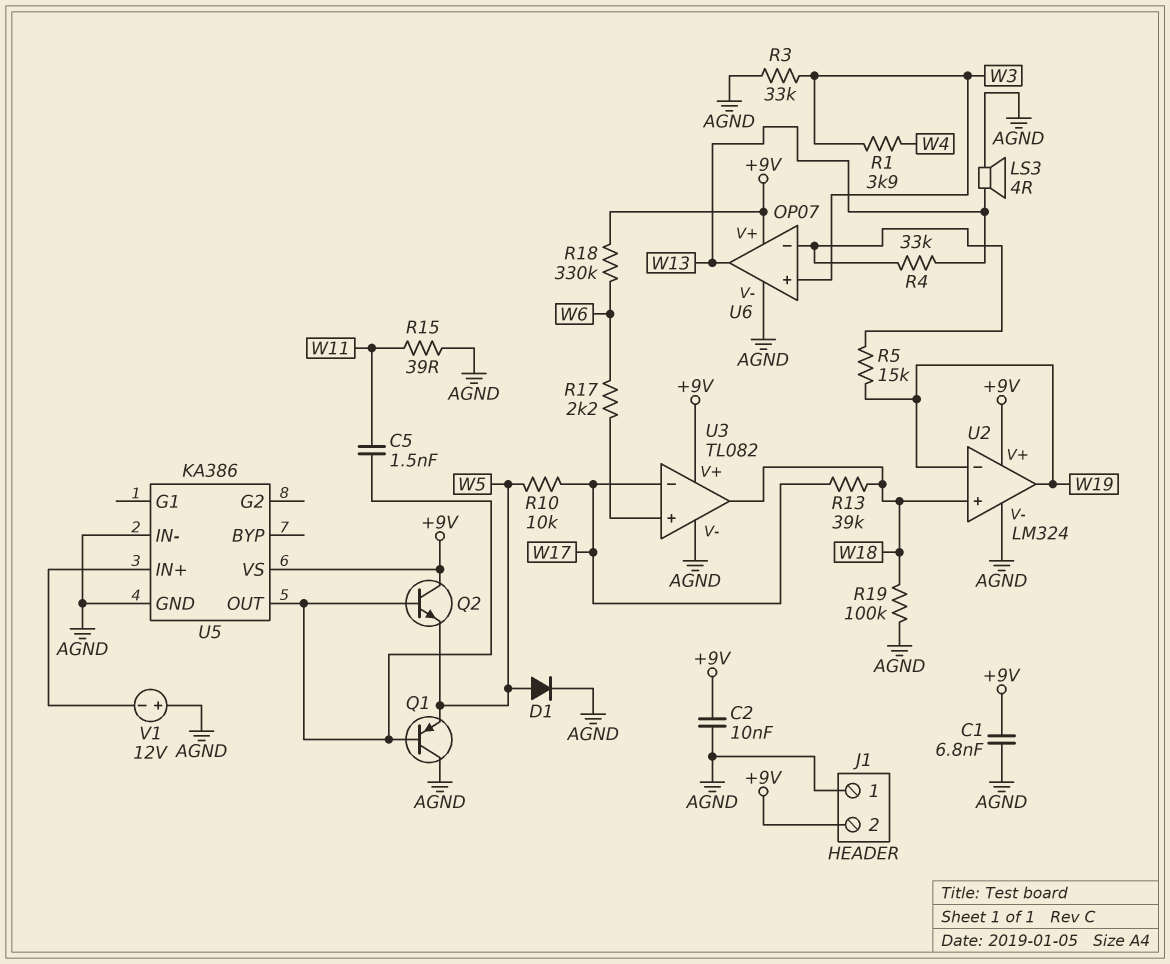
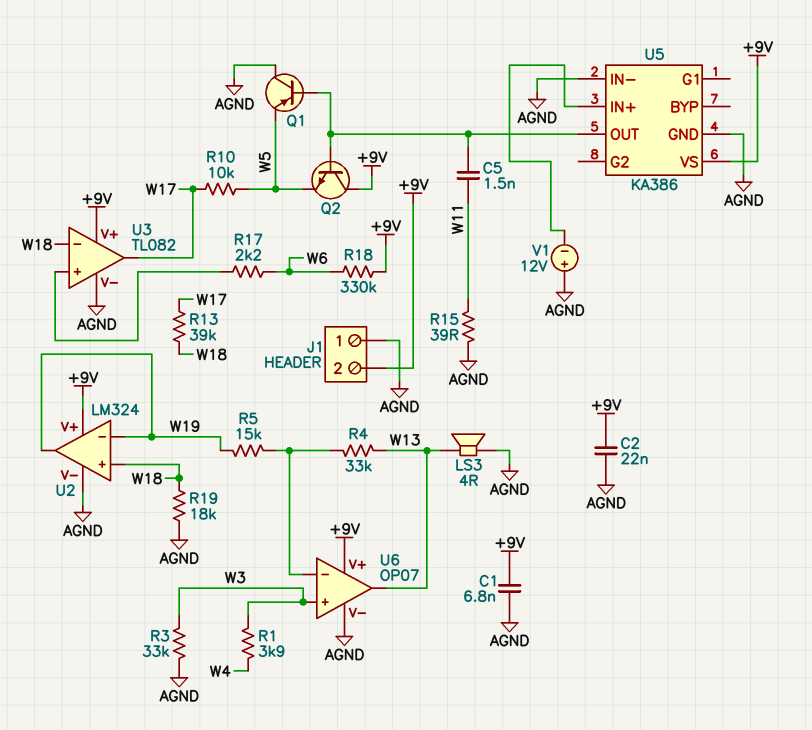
C2: 10nF (+9V, AGND) -> 22nF (+9V, AGND)
D1: diode (A W5, K AGND) -> none
R19: 100k (AGND, W18) -> 18k (AGND, W18)
U3 pin in-: W17 -> W18
U3 pin out: W18 -> W17

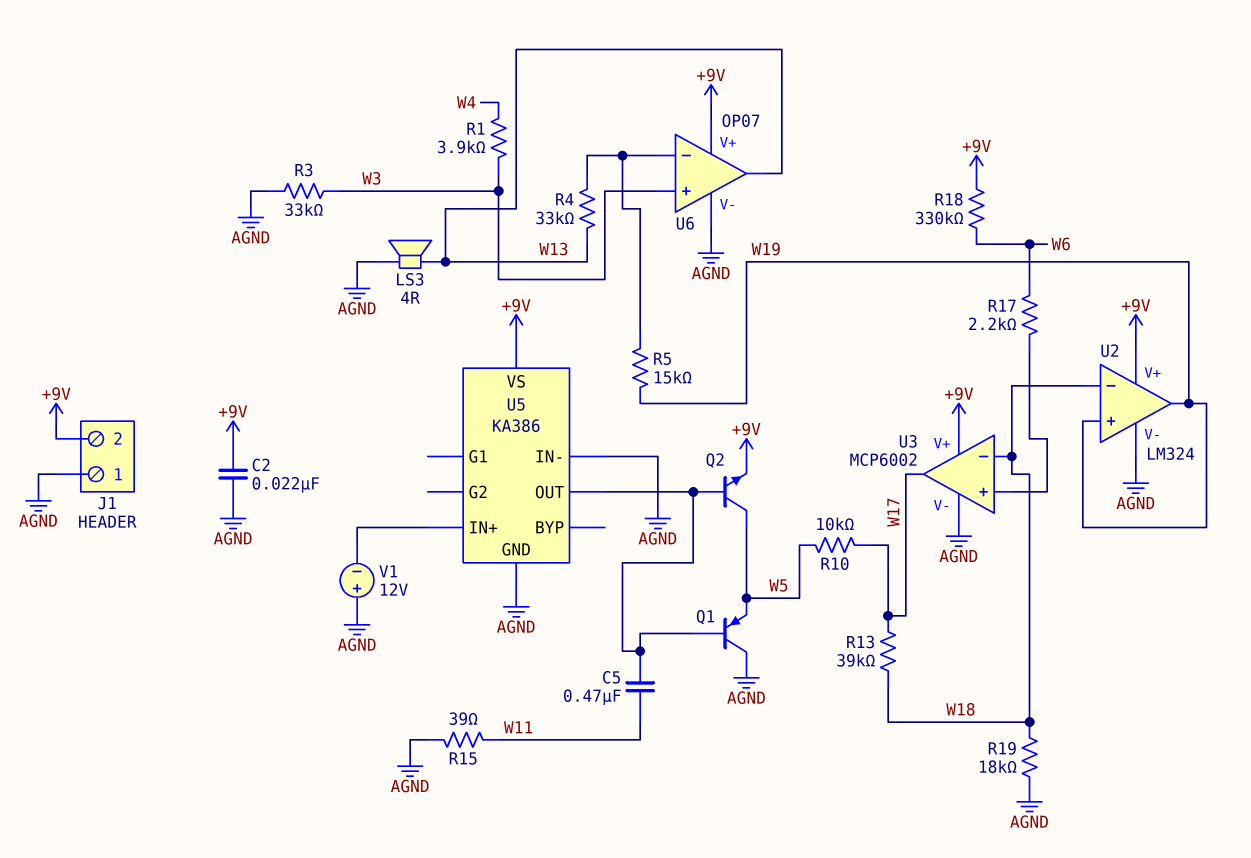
C1: 6.8nF (+9V, AGND) -> none
C5: 1.5nF (U5/OUT, W11) -> 470nF (U5/OUT, W11)
Q2: NPN (B U5/OUT, C +9V, E W5) -> NPN (B U5/OUT, C W5, E +9V)
U2 pin in+: W18 -> W19
U2 pin in-: W19 -> W18
U3: TL082 -> MCP6002

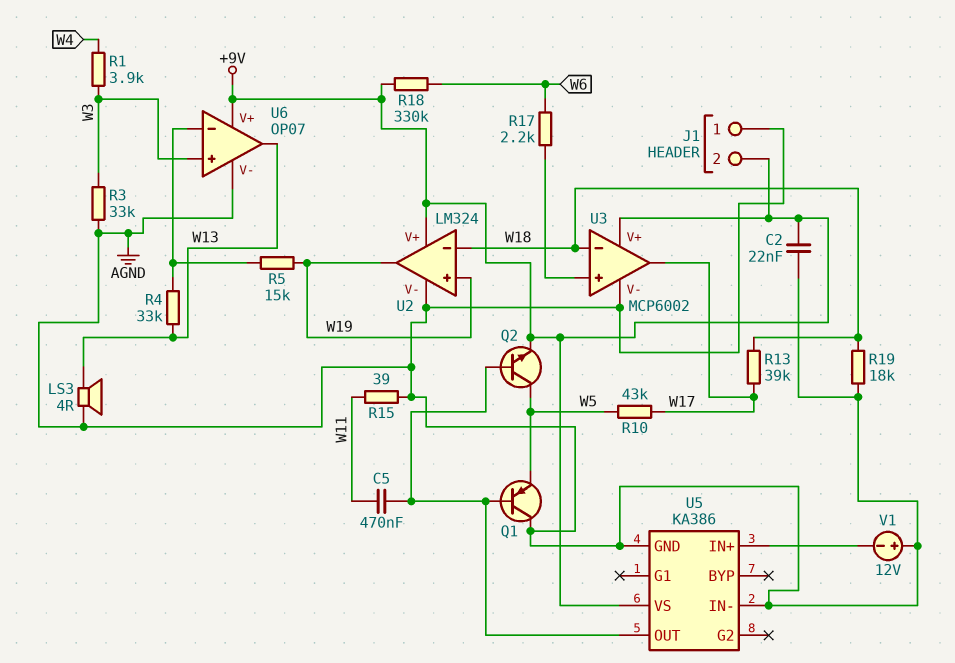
R10: 10k (W5, W17) -> 43k (W5, W17)

